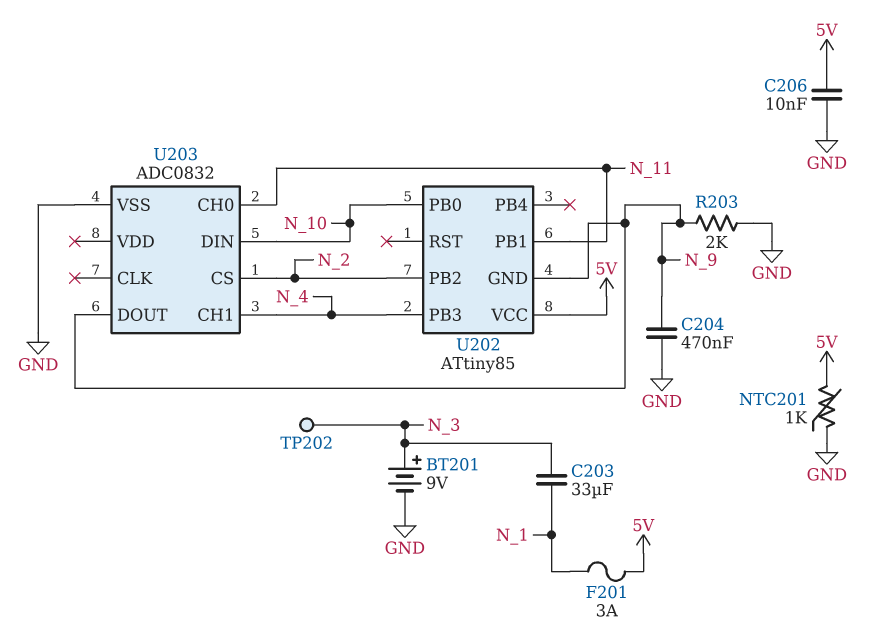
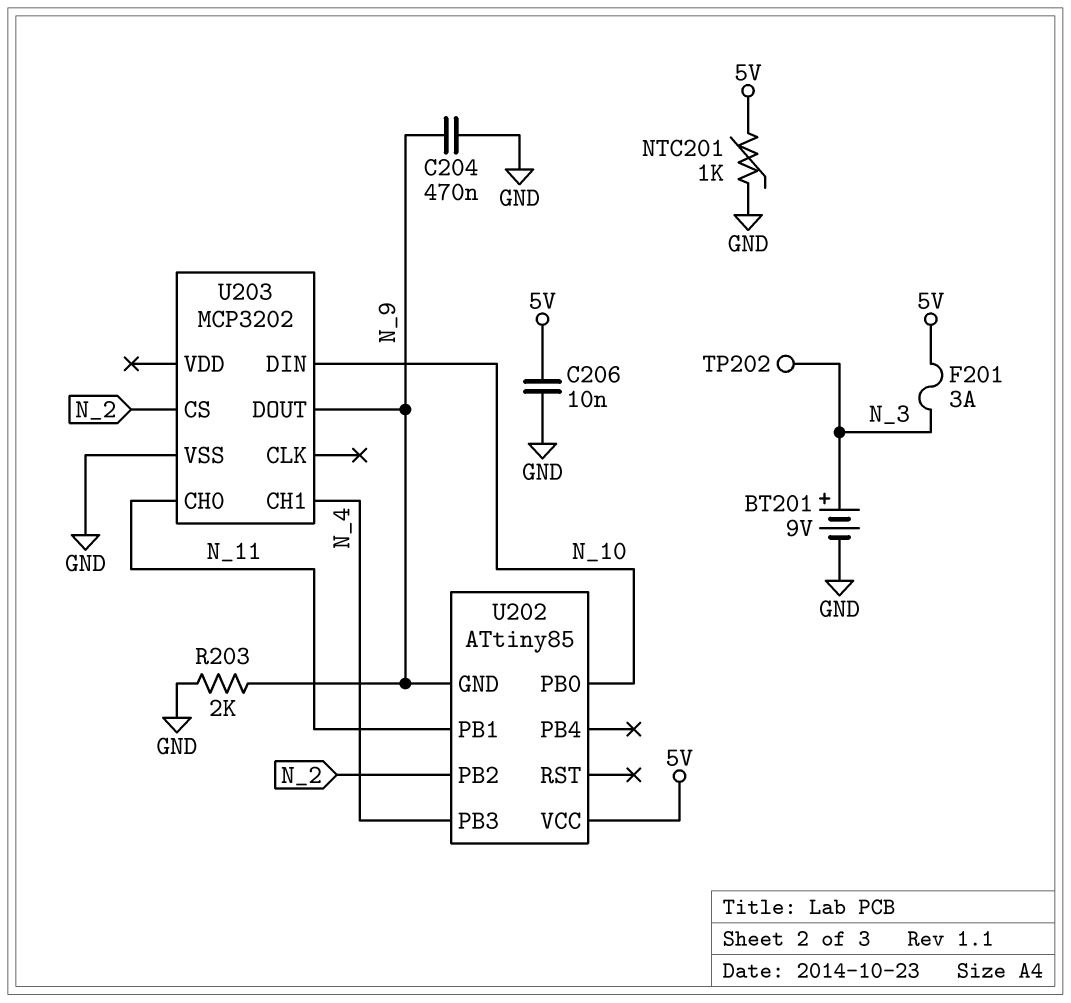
C203: 33uF (N_1, N_3) -> none
F201: 3A (5V, N_1) -> 3A (5V, N_3)
U203: ADC0832 -> MCP3202

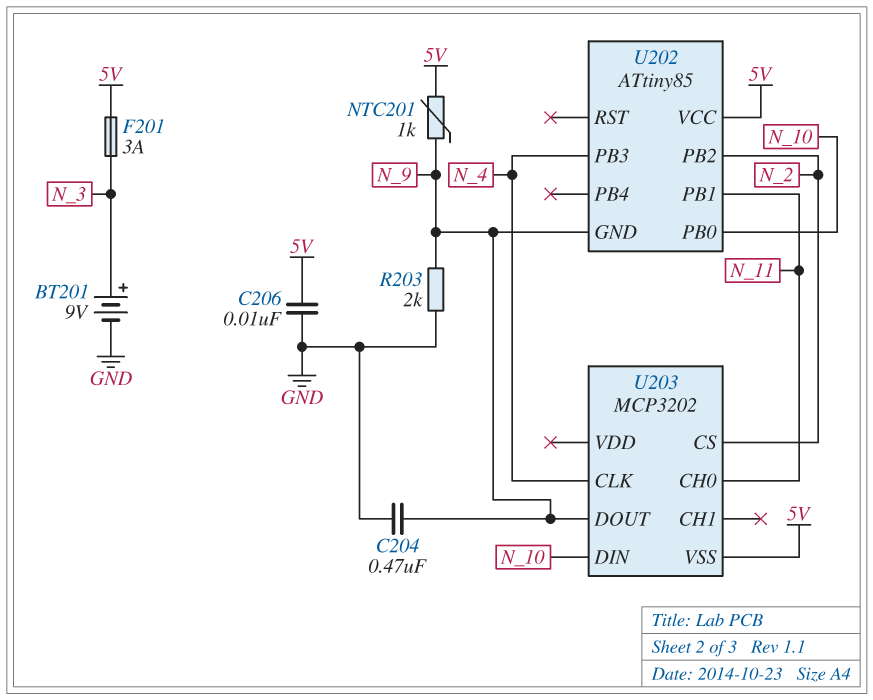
NTC201: 1k (5V, GND) -> 1k (5V, N_9)
TP202: test point (N_3) -> none
U203 pin CH1: N_4 -> none
U203 pin CLK: none -> N_4
U203 pin VSS: GND -> 5V

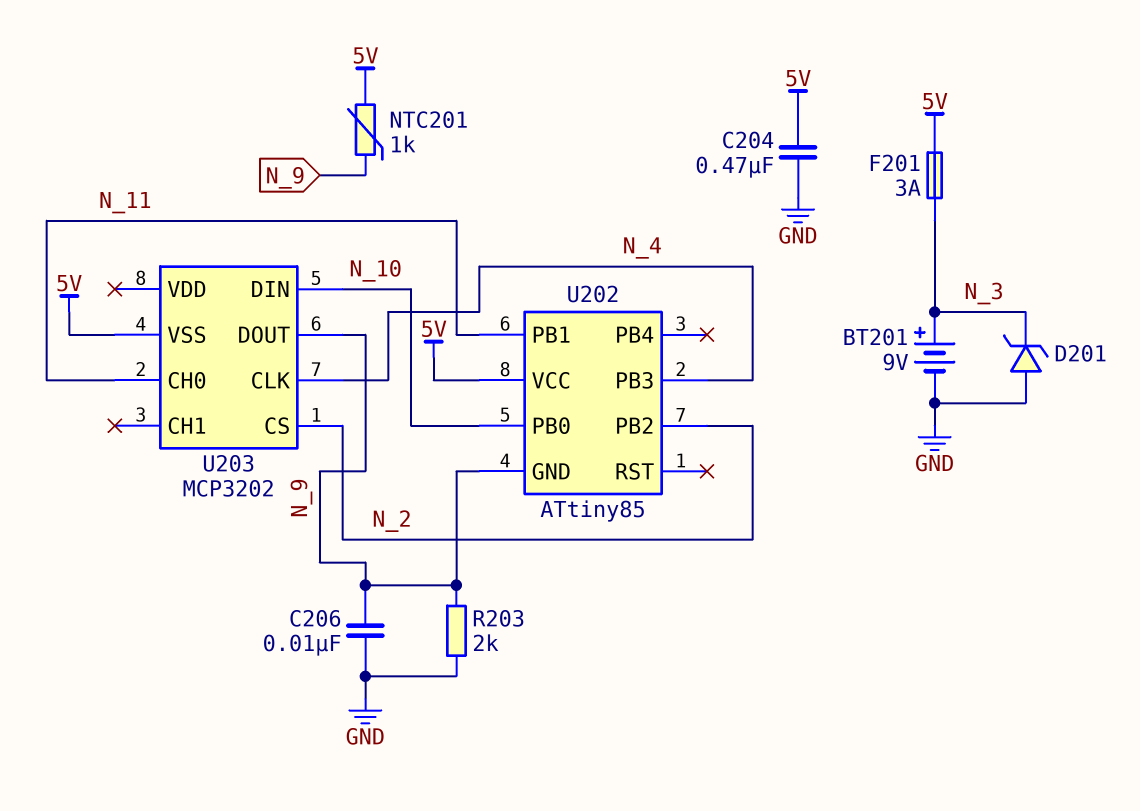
C204: 470nF (GND, N_9) -> 470nF (5V, GND)
C206: 10nF (5V, GND) -> 10nF (GND, N_9)
D201: none -> zener (A GND, K N_3)

